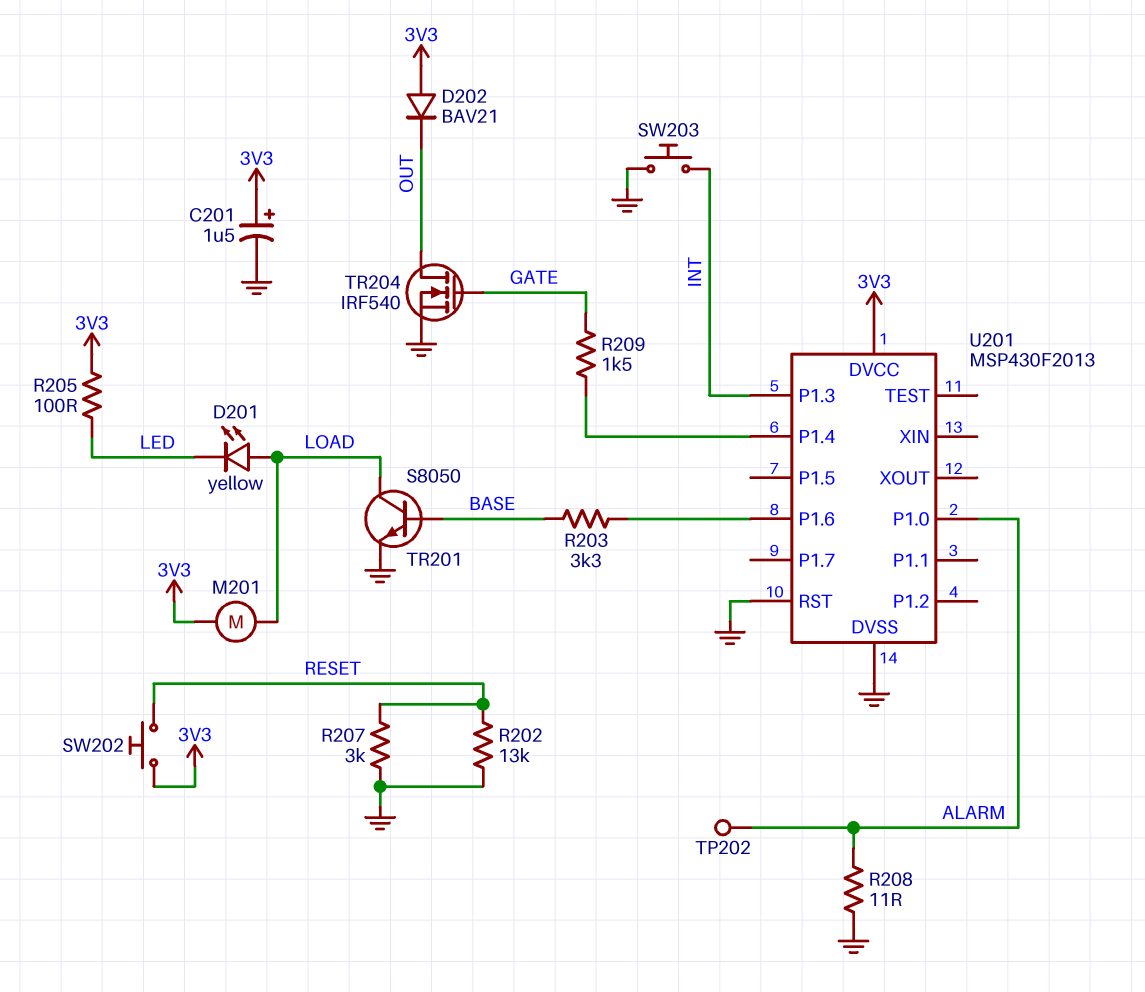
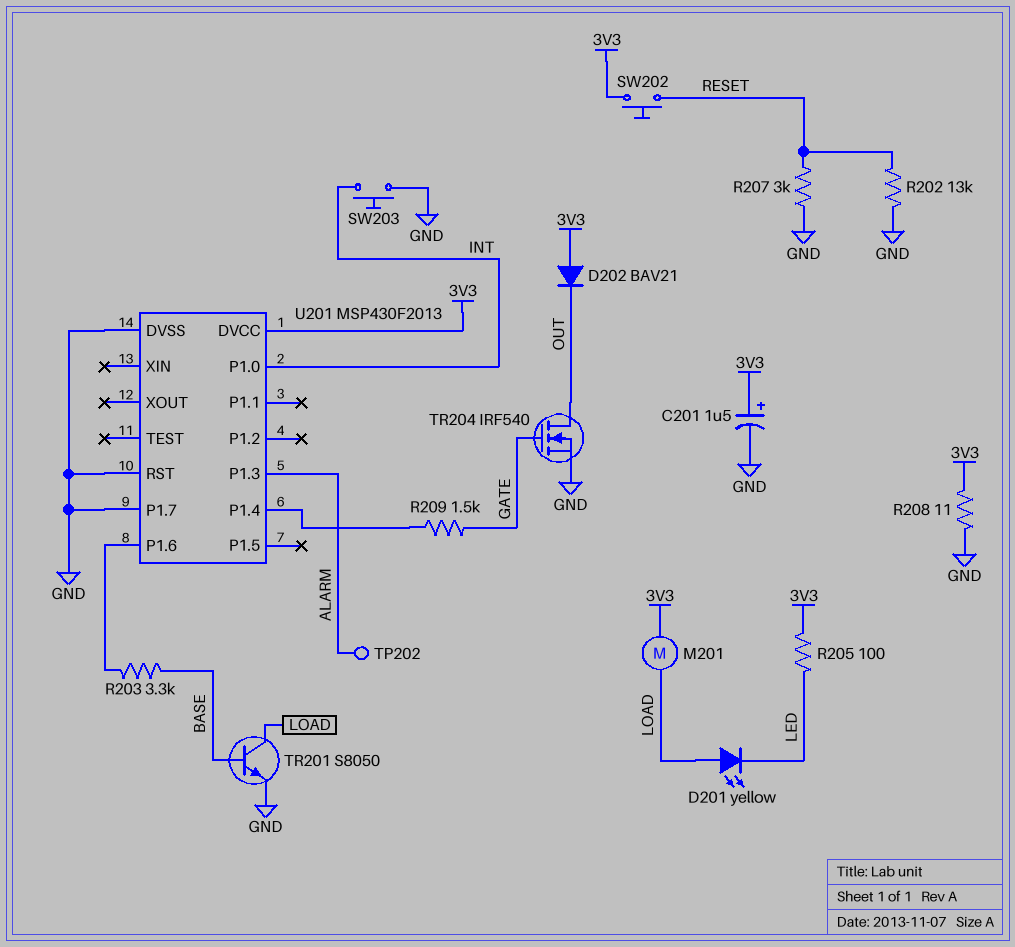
R208: 11 (ALARM, GND) -> 11 (3V3, GND)
U201 pin P1.0: ALARM -> INT
U201 pin P1.3: INT -> ALARM
U201 pin P1.7: none -> GND

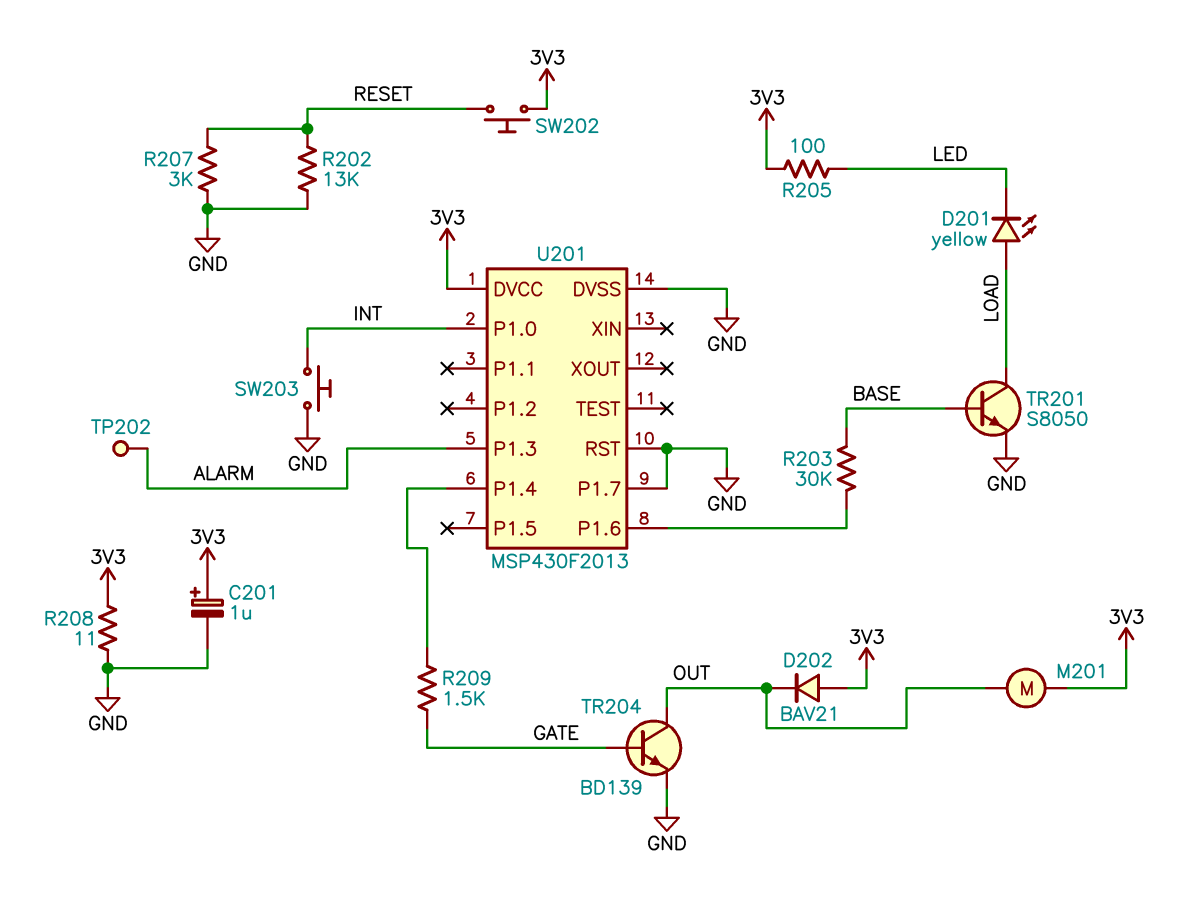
C201: 1.5uF (plus 3V3, minus GND) -> 1uF (plus 3V3, minus GND)
M201: motor (3V3, LOAD) -> motor (3V3, OUT)
R203: 3.3k (BASE, U201/P1.6) -> 30k (BASE, U201/P1.6)
TR204: NMOS IRF540 (G GATE, D OUT, S GND) -> NPN BD139 (B GATE, C OUT, E GND)

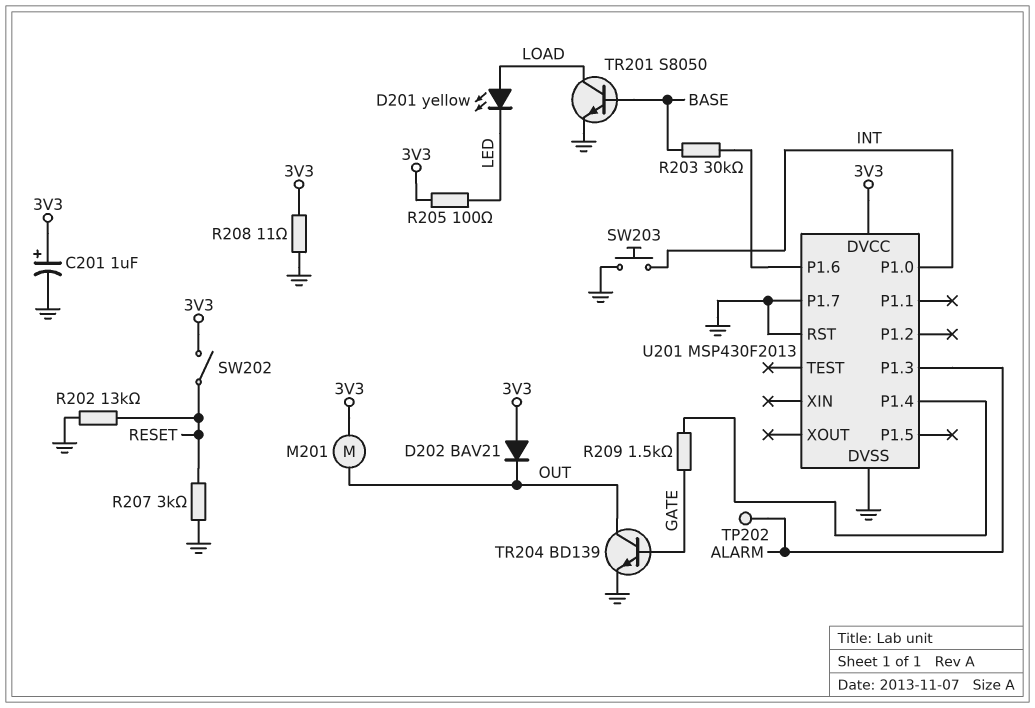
SW202: button (3V3, RESET) -> switch (3V3, RESET)

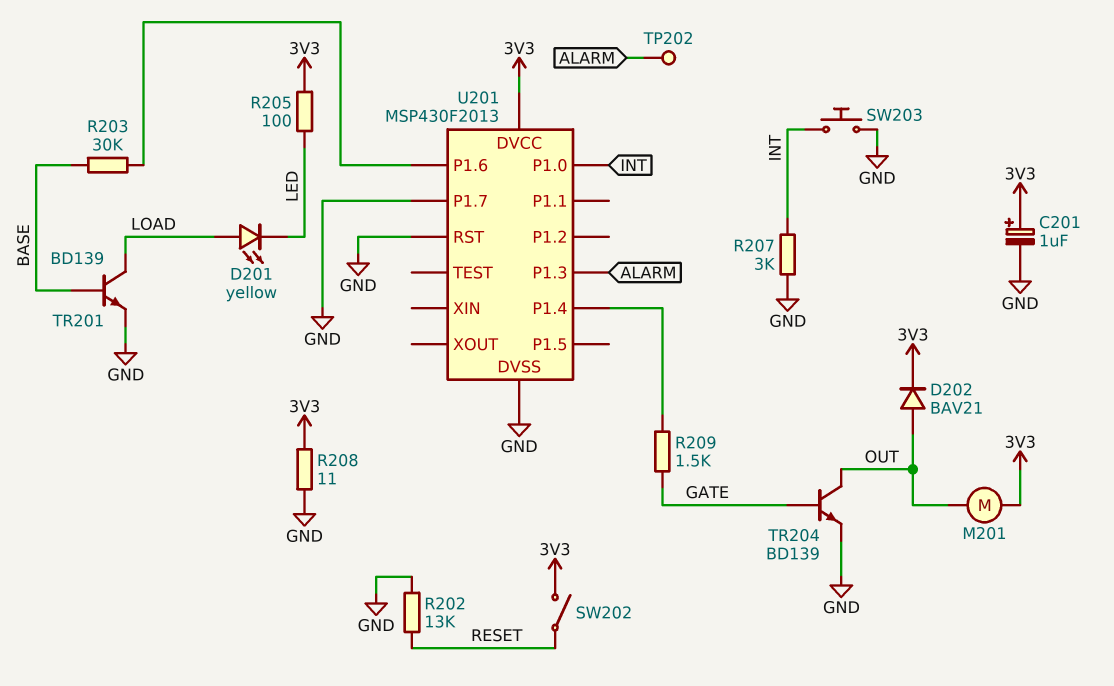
D202: diode BAV21 (A 3V3, K OUT) -> diode BAV21 (A OUT, K 3V3)
R207: 3k (GND, RESET) -> 3k (GND, INT)
TR201: NPN S8050 (B BASE, C LOAD, E GND) -> NPN BD139 (B BASE, C LOAD, E GND)

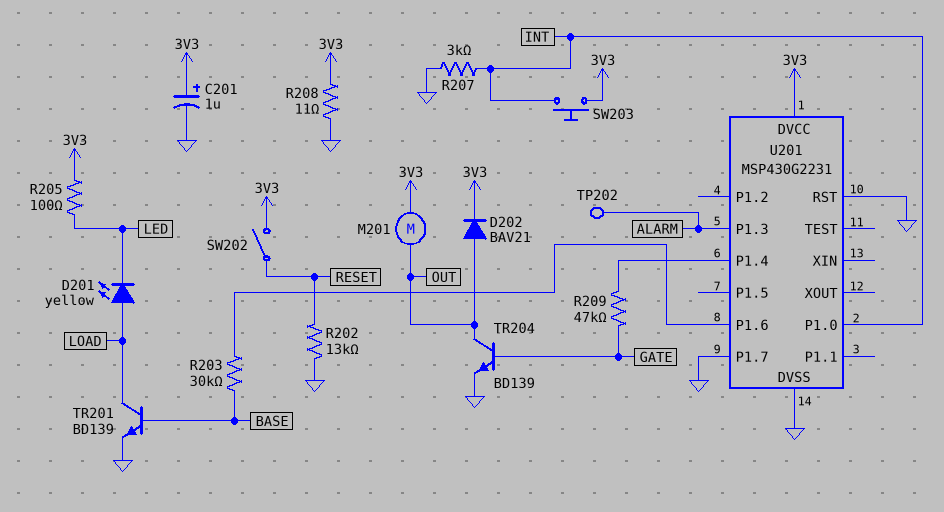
R209: 1.5k (GATE, U201/P1.4) -> 47k (GATE, U201/P1.4)
SW203: button (GND, INT) -> button (3V3, INT)
U201: MSP430F2013 -> MSP430G2231

